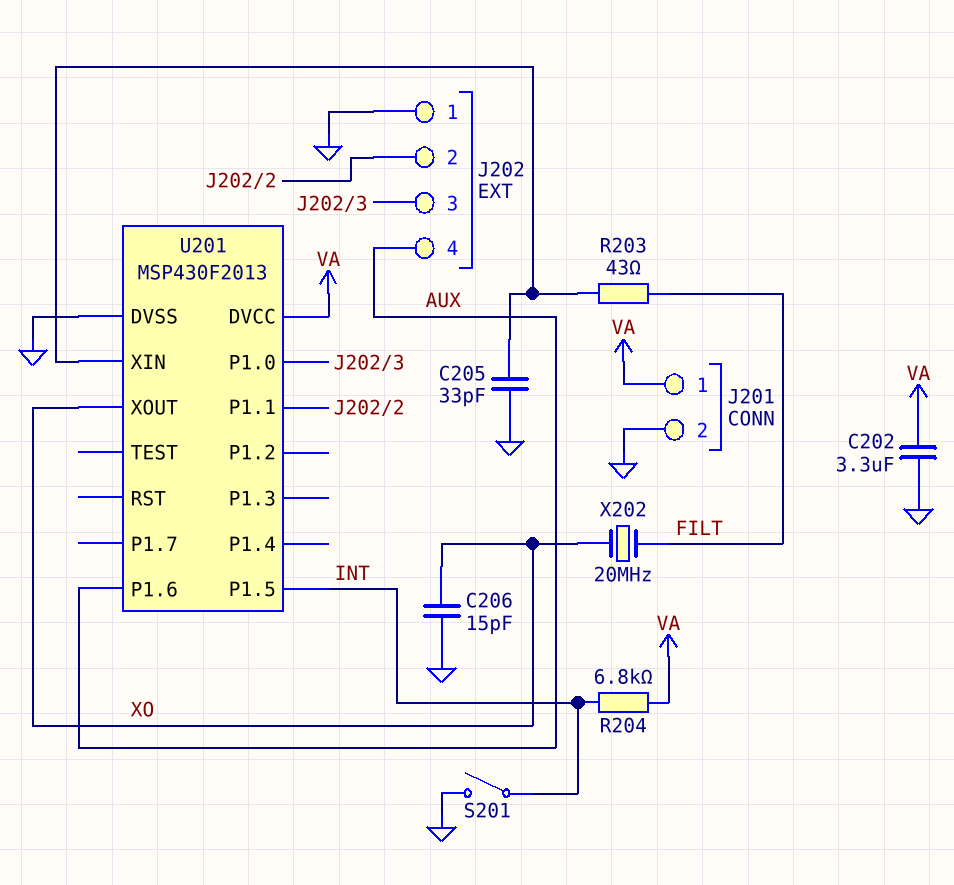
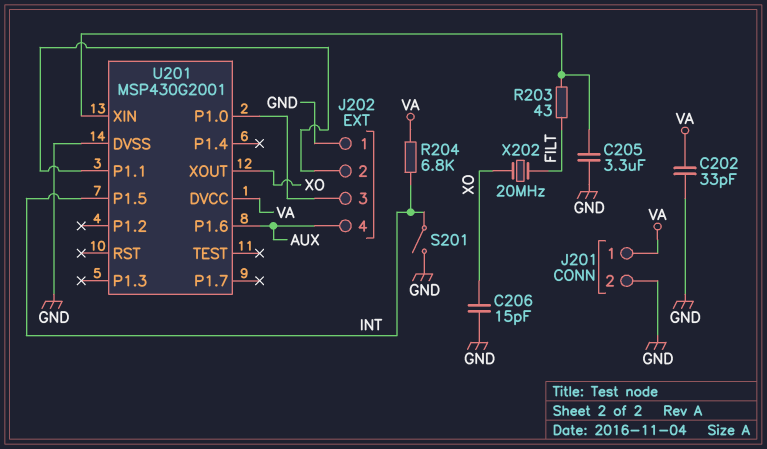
C202: 3.3uF (GND, VA) -> 33pF (GND, VA)
C205: 33pF (GND, U201/XIN) -> 3.3uF (GND, U201/XIN)
U201: MSP430F2013 -> MSP430G2001

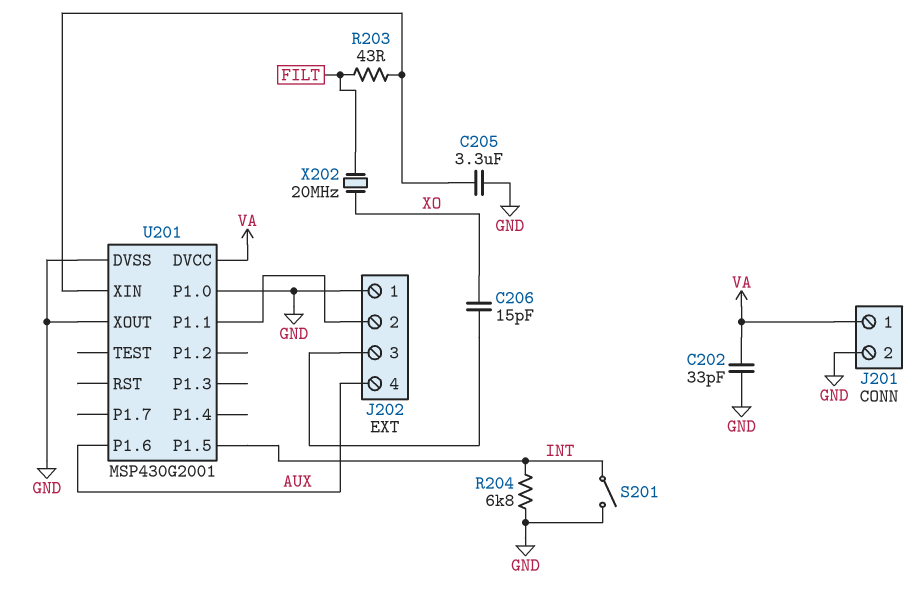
C206: 15pF (GND, XO) -> 15pF (J202/3, XO)
R204: 6.8k (INT, VA) -> 6.8k (GND, INT)
U201 pin P1.0: J202/3 -> GND
U201 pin XOUT: XO -> GND

